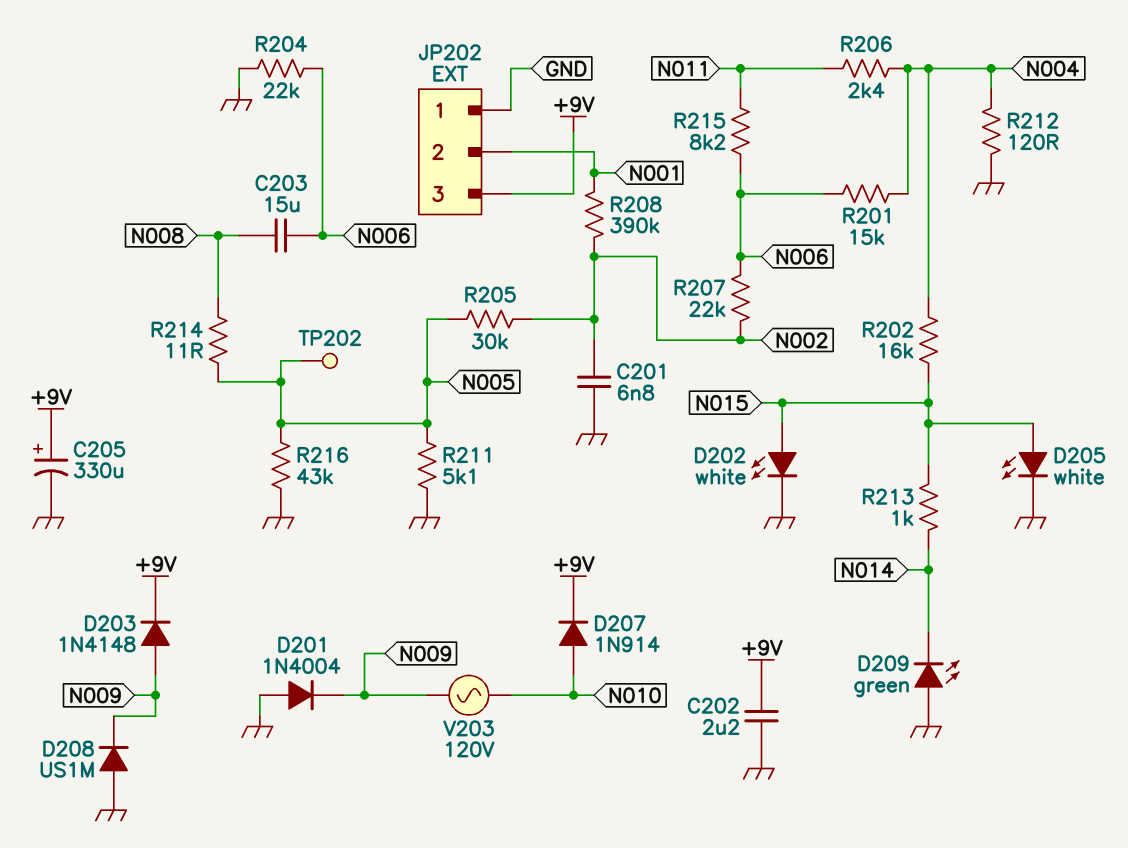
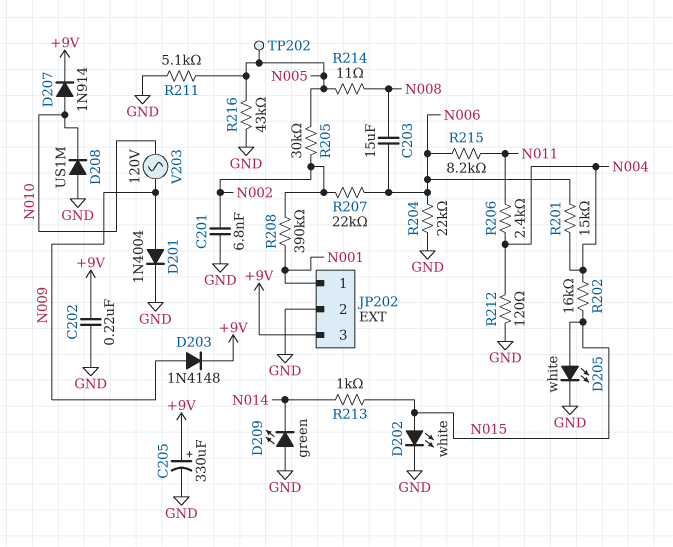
C202: 2.2uF (+9V, GND) -> 220nF (+9V, GND)
D201: diode 1N4004 (A GND, K N009) -> diode 1N4004 (A N009, K GND)
D208: diode US1M (A GND, K N009) -> diode US1M (A GND, K N010)
JP202 pin 1: GND -> N001
JP202 pin 2: N001 -> GND

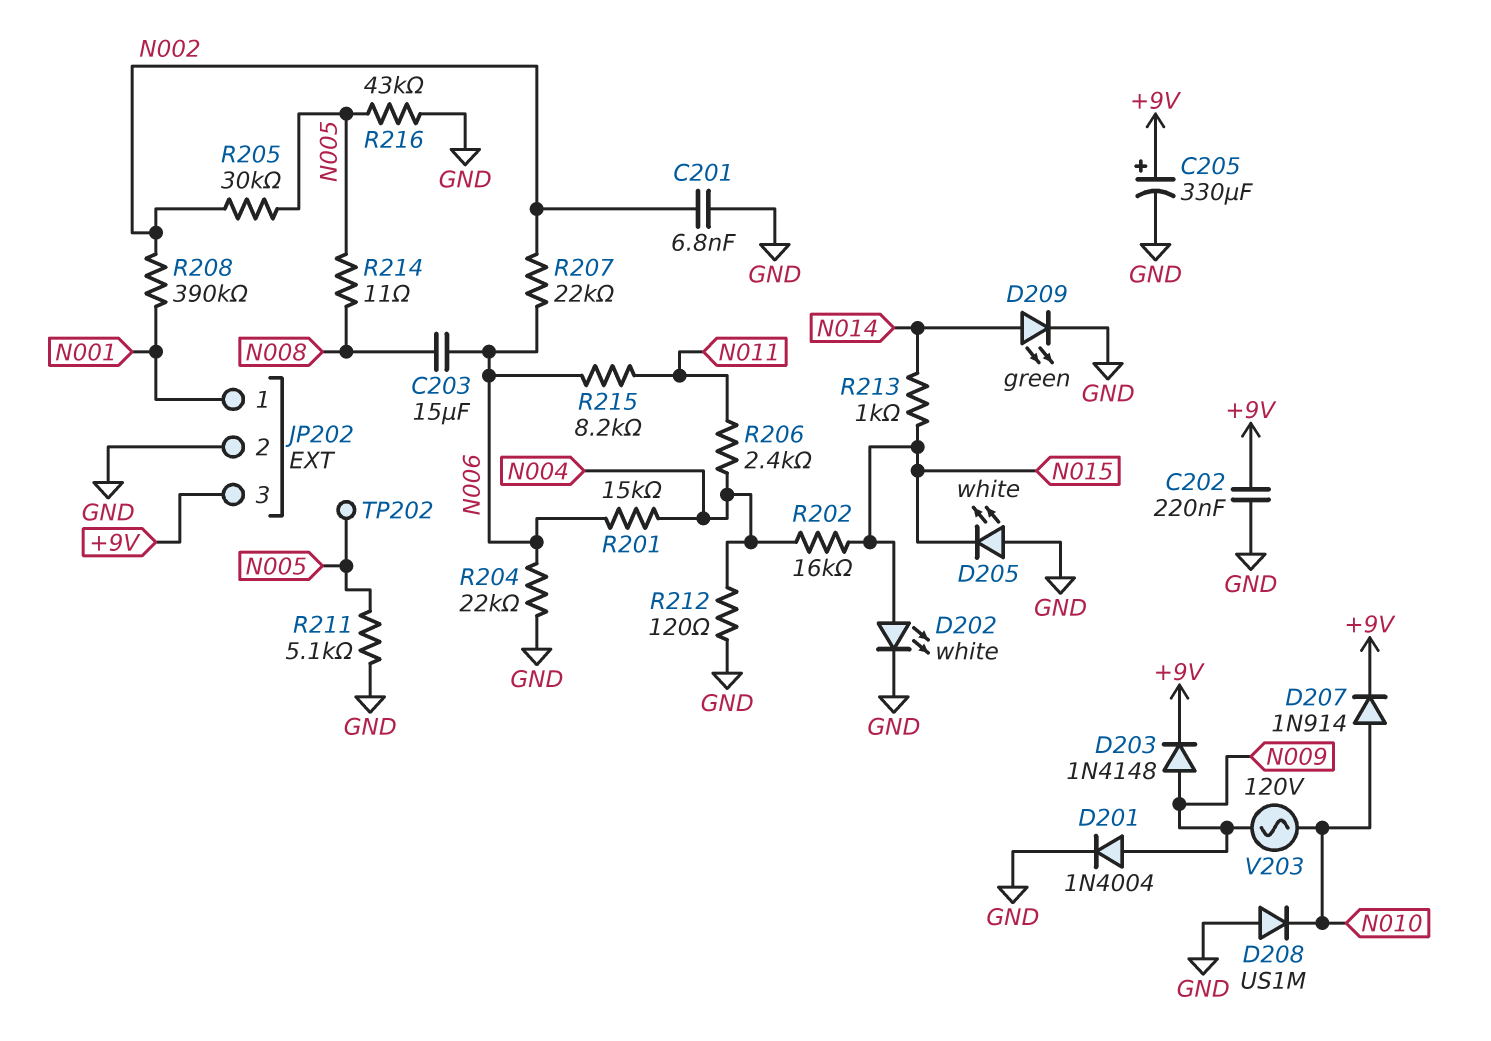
D205: LED white (A N015, K GND) -> LED white (A GND, K N015)
D209: LED green (A GND, K N014) -> LED green (A N014, K GND)

